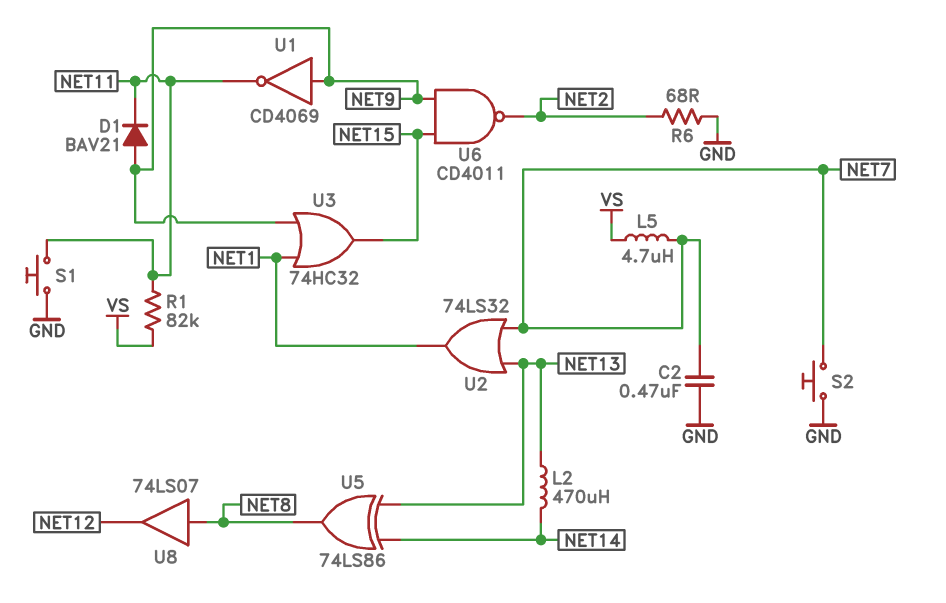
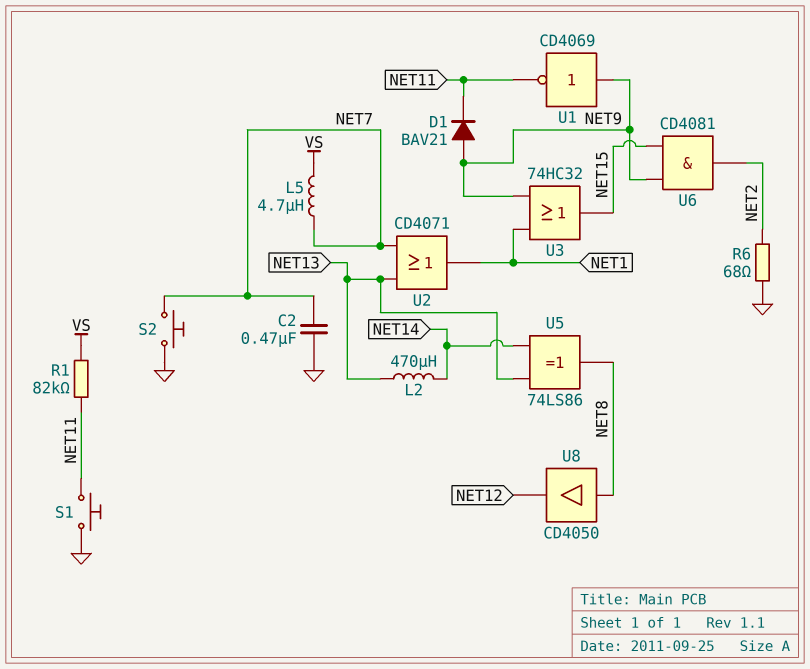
U2: OR 74LS32 (in NET7, in NET13, out NET1) -> OR CD4071 (in NET7, in NET13, out NET1)
U6: NAND CD4011 (in NET9, in NET15, out NET2) -> AND CD4081 (in NET9, in NET15, out NET2)
U8: buffer 74LS07 (in NET8, out NET12) -> buffer CD4050 (in NET8, out NET12)

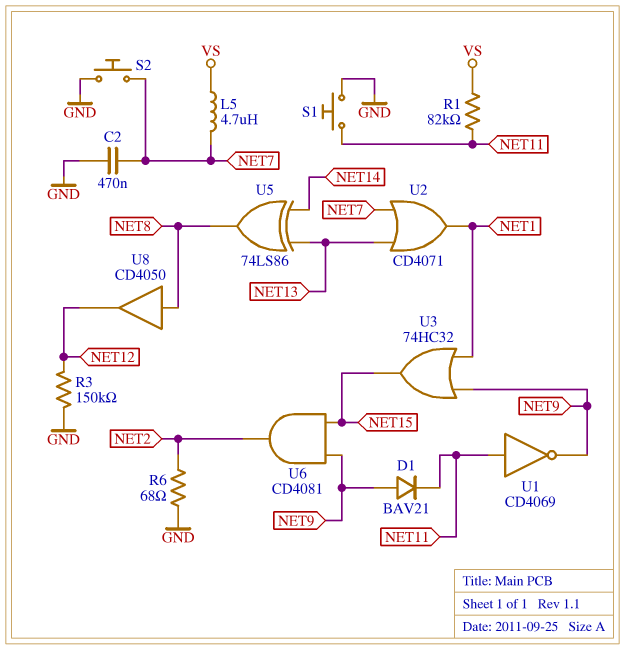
L2: 470uH (NET13, NET14) -> none
R3: none -> 150k (GND, NET12)
U1: NOT CD4069 (in NET9, out NET11) -> NOT CD4069 (in NET11, out NET9)

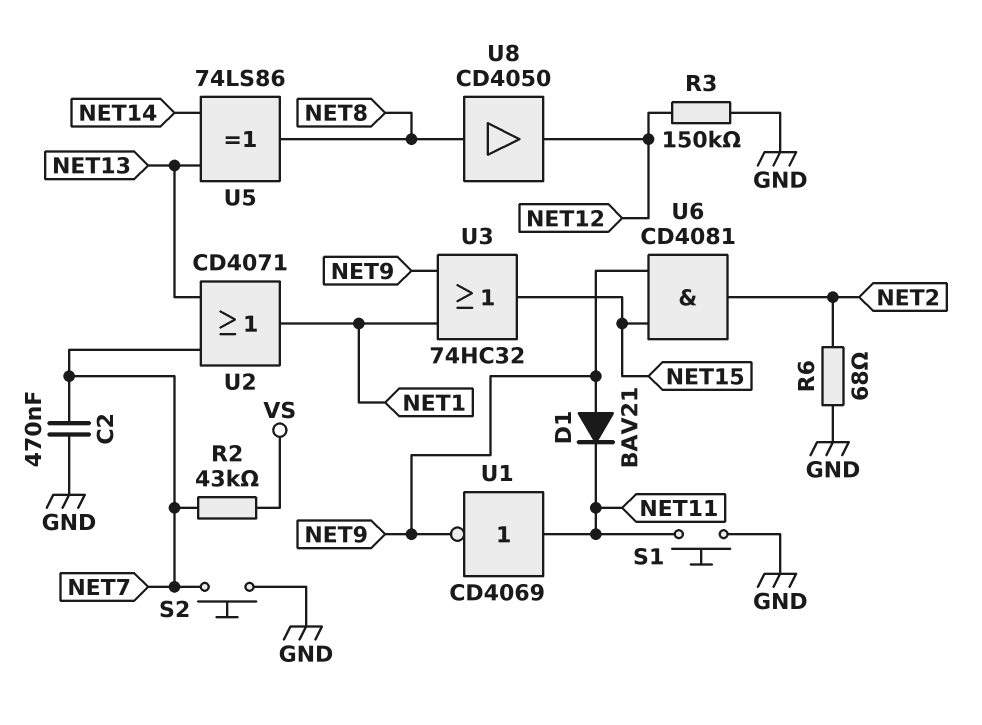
L5: 4.7uH (NET7, VS) -> none
R1: 82k (NET11, VS) -> none
R2: none -> 43k (NET7, VS)

